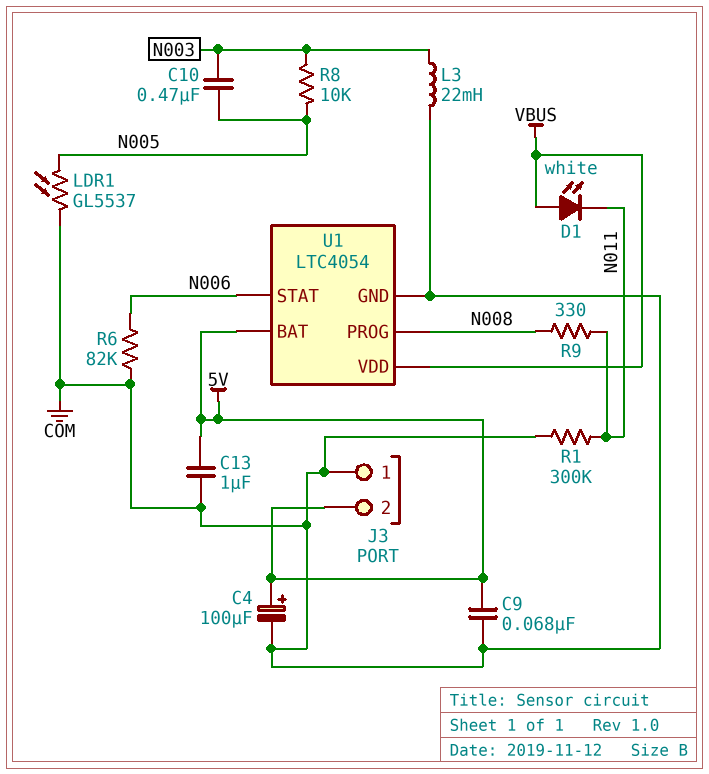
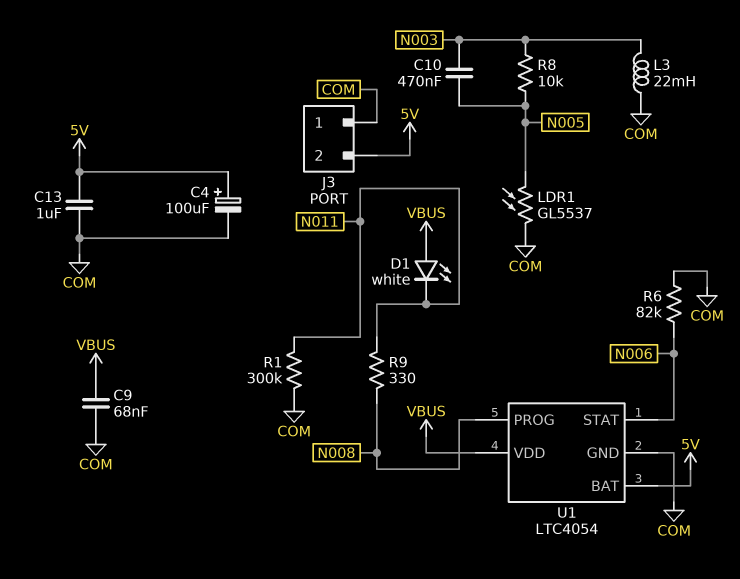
C9: 68nF (5V, COM) -> 68nF (COM, VBUS)

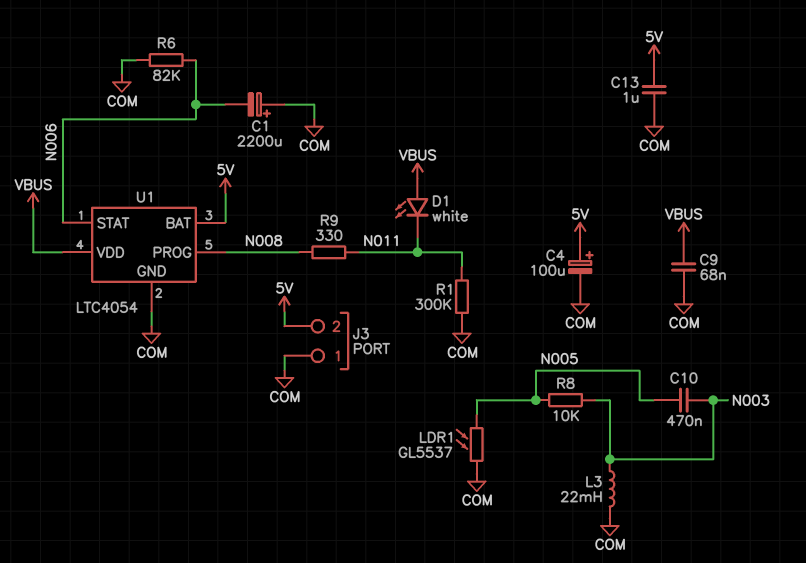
C1: none -> 2200uF (plus COM, minus N006)

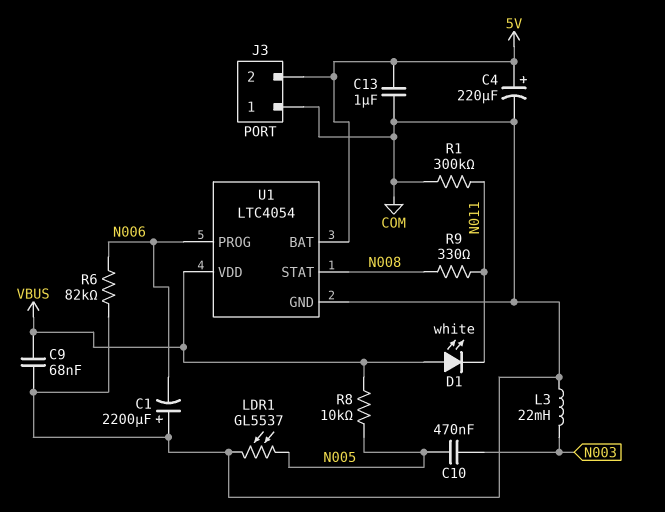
C4: 100uF (plus 5V, minus COM) -> 220uF (plus 5V, minus COM)
R8: 10k (N003, N005) -> 10k (N005, VBUS)
U1 pin PROG: N008 -> N006
U1 pin STAT: N006 -> N008

